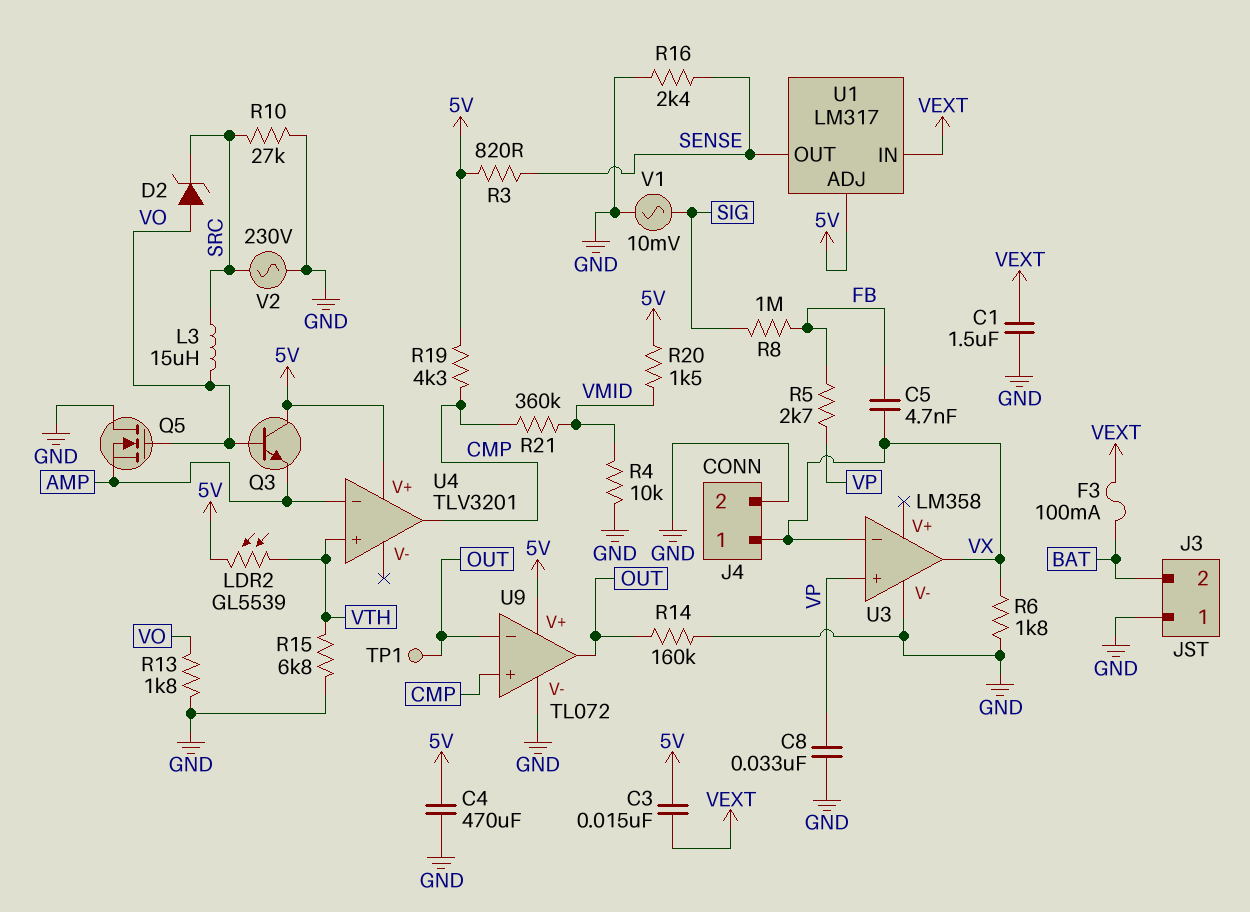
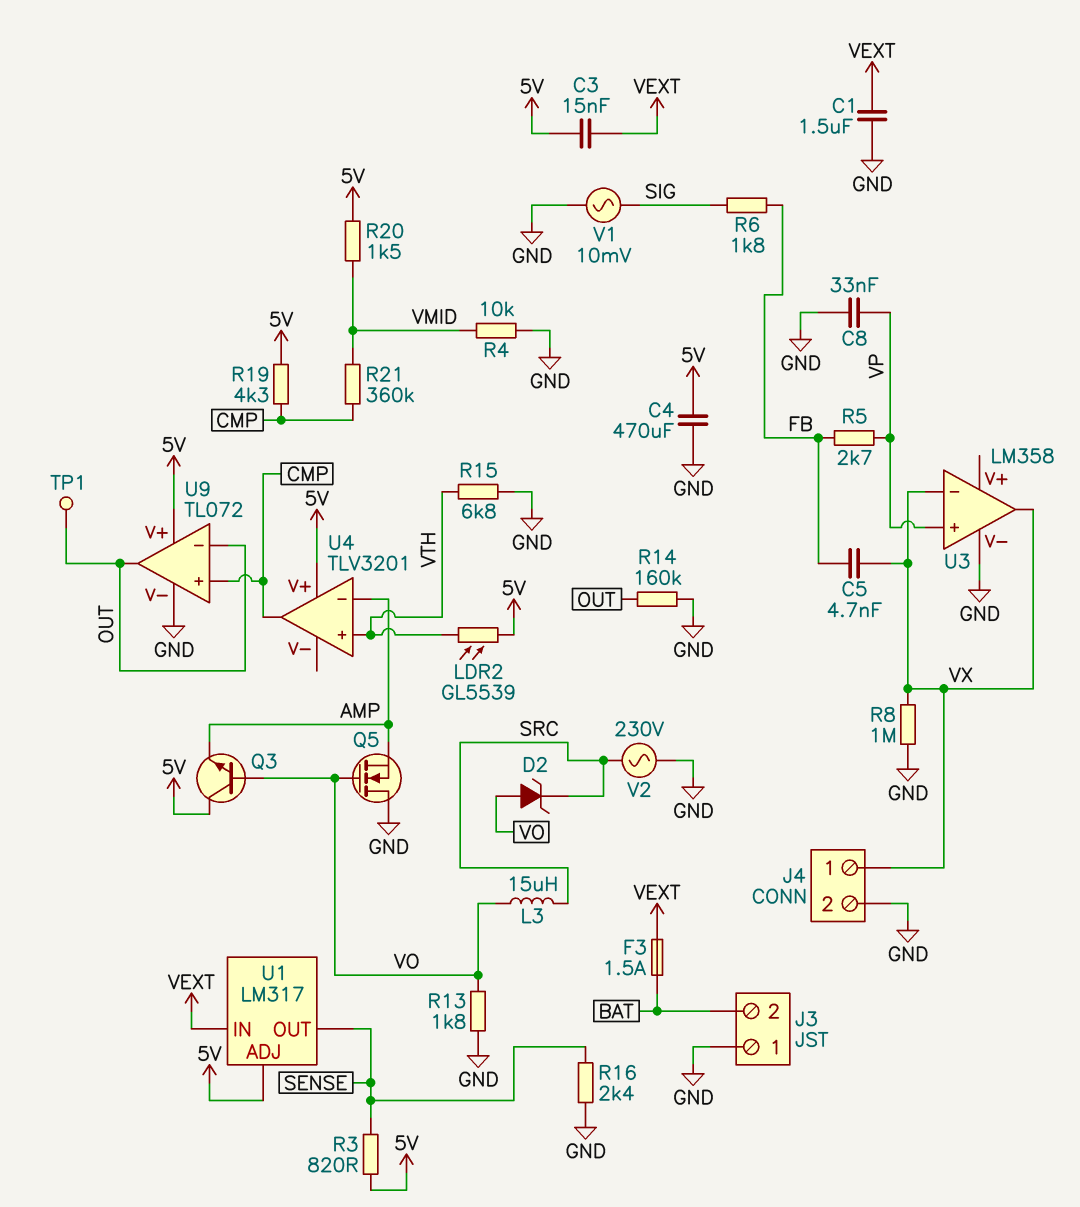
F3: 100mA (BAT, VEXT) -> 1.5A (BAT, VEXT)
R6: 1.8k (GND, VX) -> 1.8k (FB, SIG)
R8: 1M (FB, SIG) -> 1M (GND, VX)
R10: 27k (GND, SRC) -> none

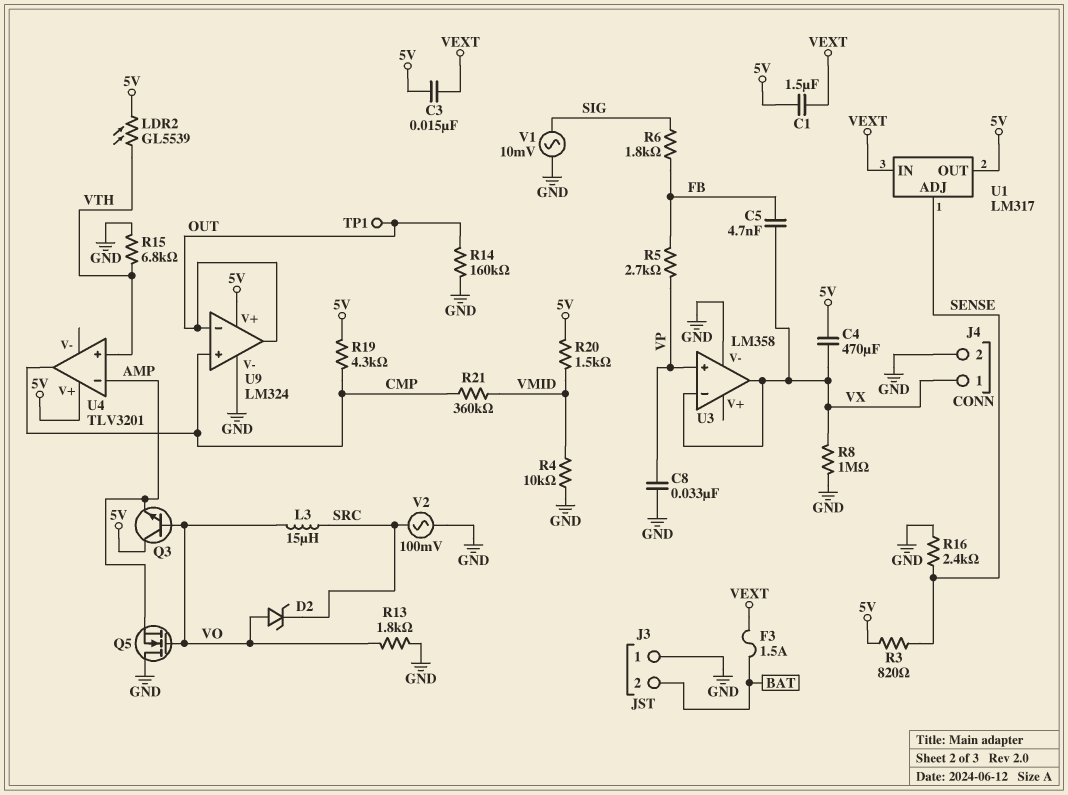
C1: 1.5uF (GND, VEXT) -> 1.5uF (5V, VEXT)
C4: 470uF (5V, GND) -> 470uF (5V, VX)
U1 pin ADJ: 5V -> SENSE
U1 pin OUT: SENSE -> 5V
U9: TL072 -> LM324
V2: AC 230V (GND, SRC) -> AC 100mV (GND, SRC)

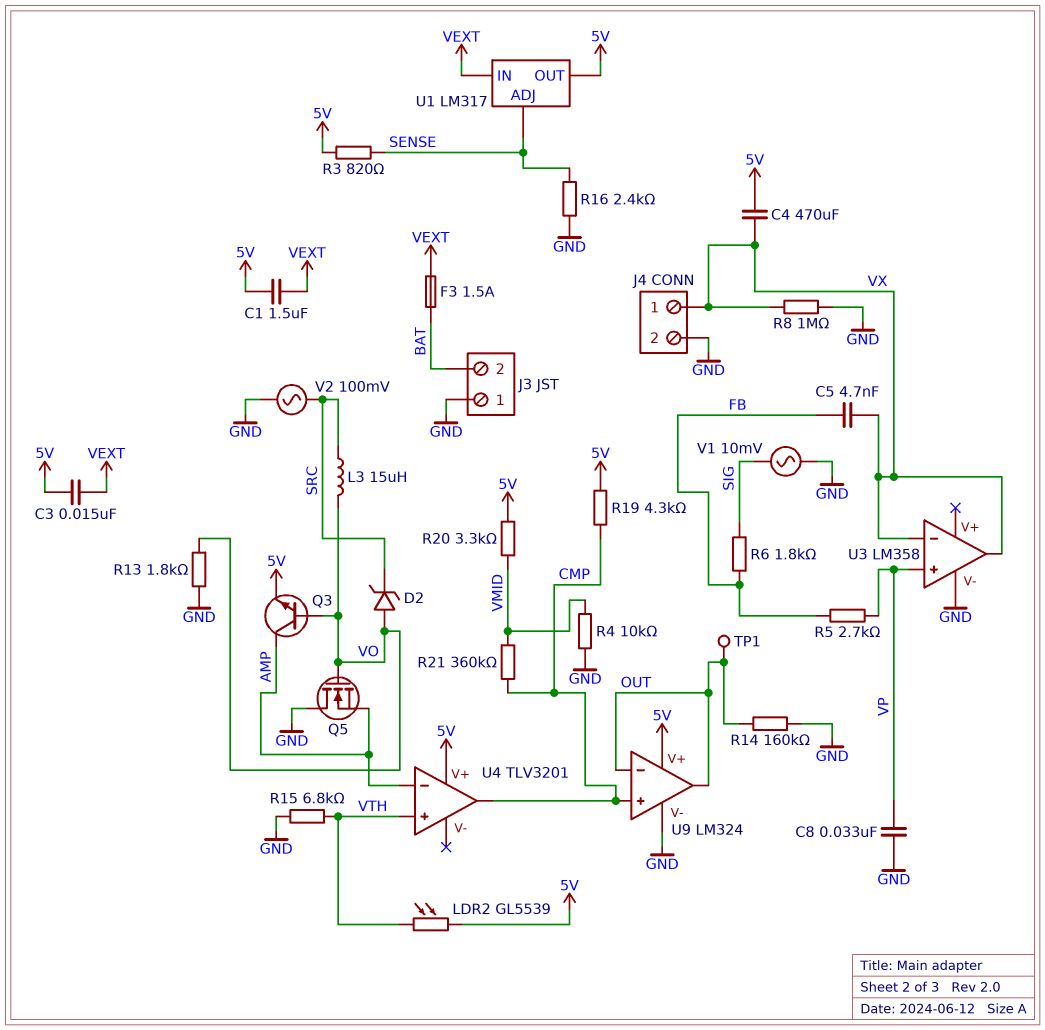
Q3: NPN (B VO, C 5V, E AMP) -> NPN (B VO, C AMP, E 5V)
R20: 1.5k (5V, VMID) -> 3.3k (5V, VMID)

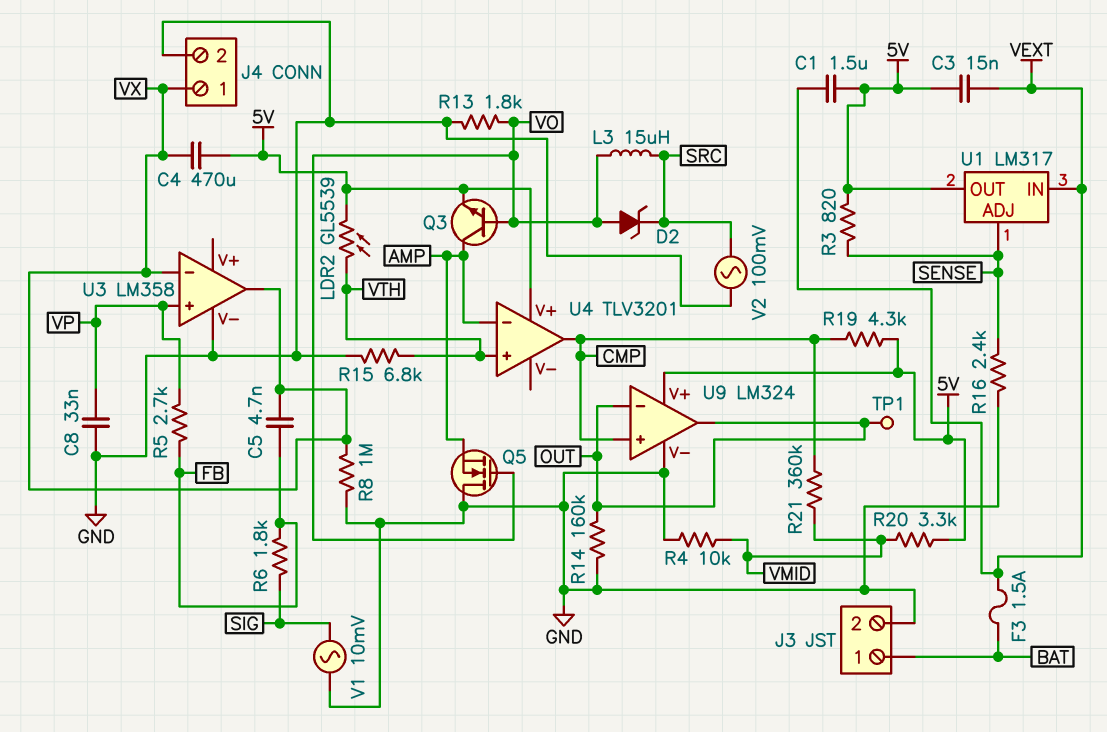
J3 pin 1: GND -> BAT
J3 pin 2: BAT -> GND

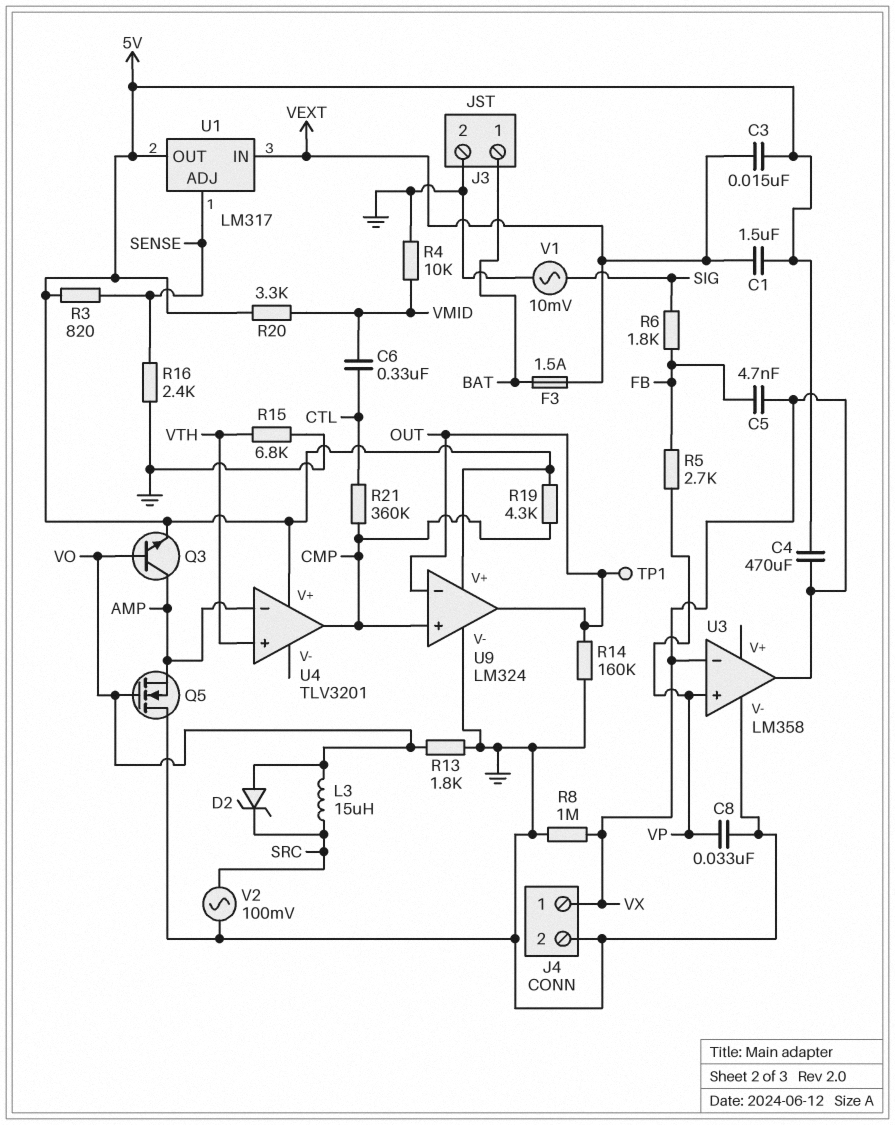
C6: none -> 330nF (CTL, VMID)
LDR2: GL5539 (5V, VTH) -> none
R21: 360k (CMP, VMID) -> 360k (CMP, CTL)

